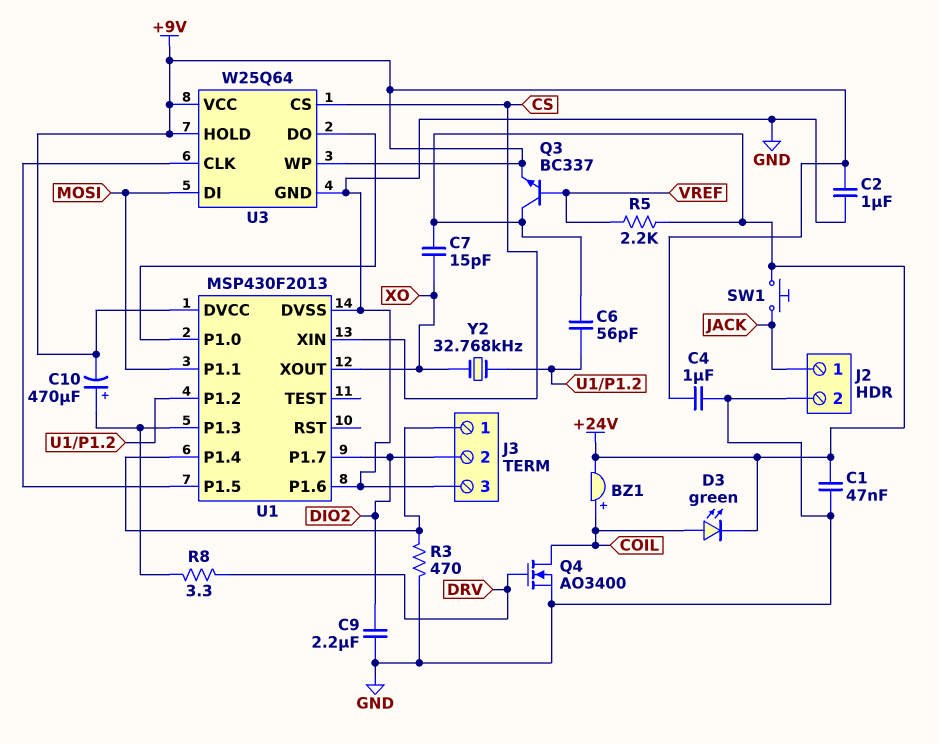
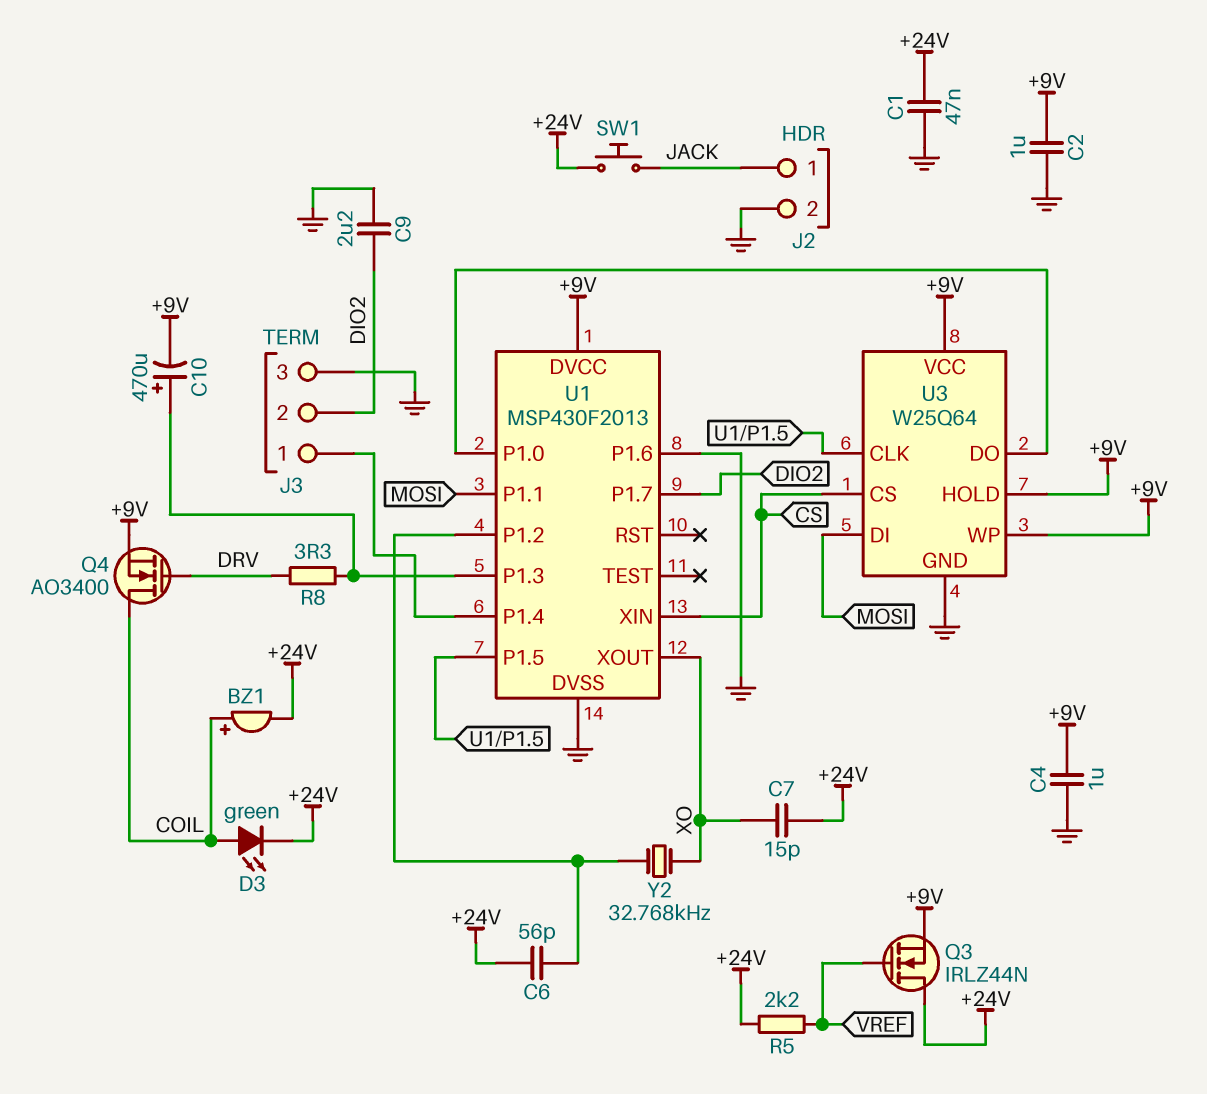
Q3: NPN BC337 (B VREF, C +24V, E +9V) -> NMOS IRLZ44N (G VREF, D +24V, S +9V)
Q4: NMOS AO3400 (G DRV, D COIL, S GND) -> NMOS AO3400 (G DRV, D COIL, S +9V)
R3: 470 (GND, J3/1) -> none

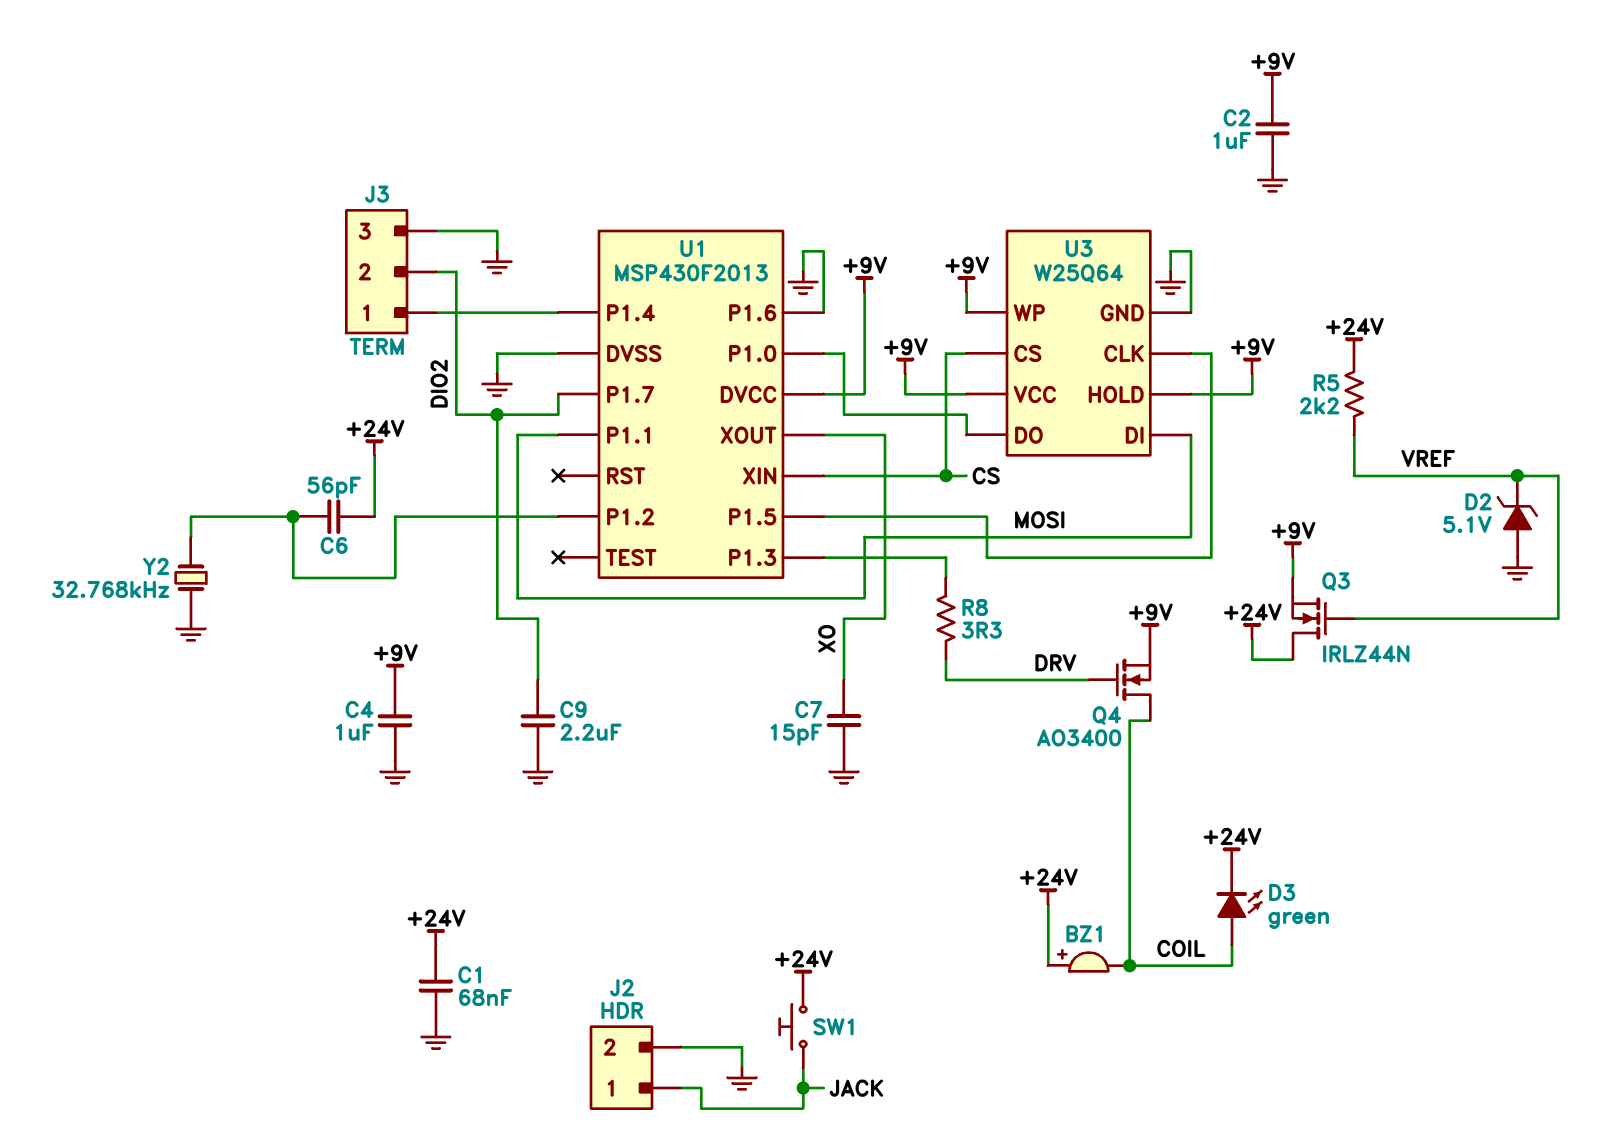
BZ1: buzzer (plus COIL, minus +24V) -> buzzer (plus +24V, minus COIL)
C1: 47nF (+24V, GND) -> 68nF (+24V, GND)
C7: 15pF (+24V, XO) -> 15pF (GND, XO)
C10: 470uF (plus U1/P1.3, minus +9V) -> none
D2: none -> zener 5.1V (A GND, K VREF)
Y2: 32.768kHz (U1/P1.2, XO) -> 32.768kHz (GND, U1/P1.2)

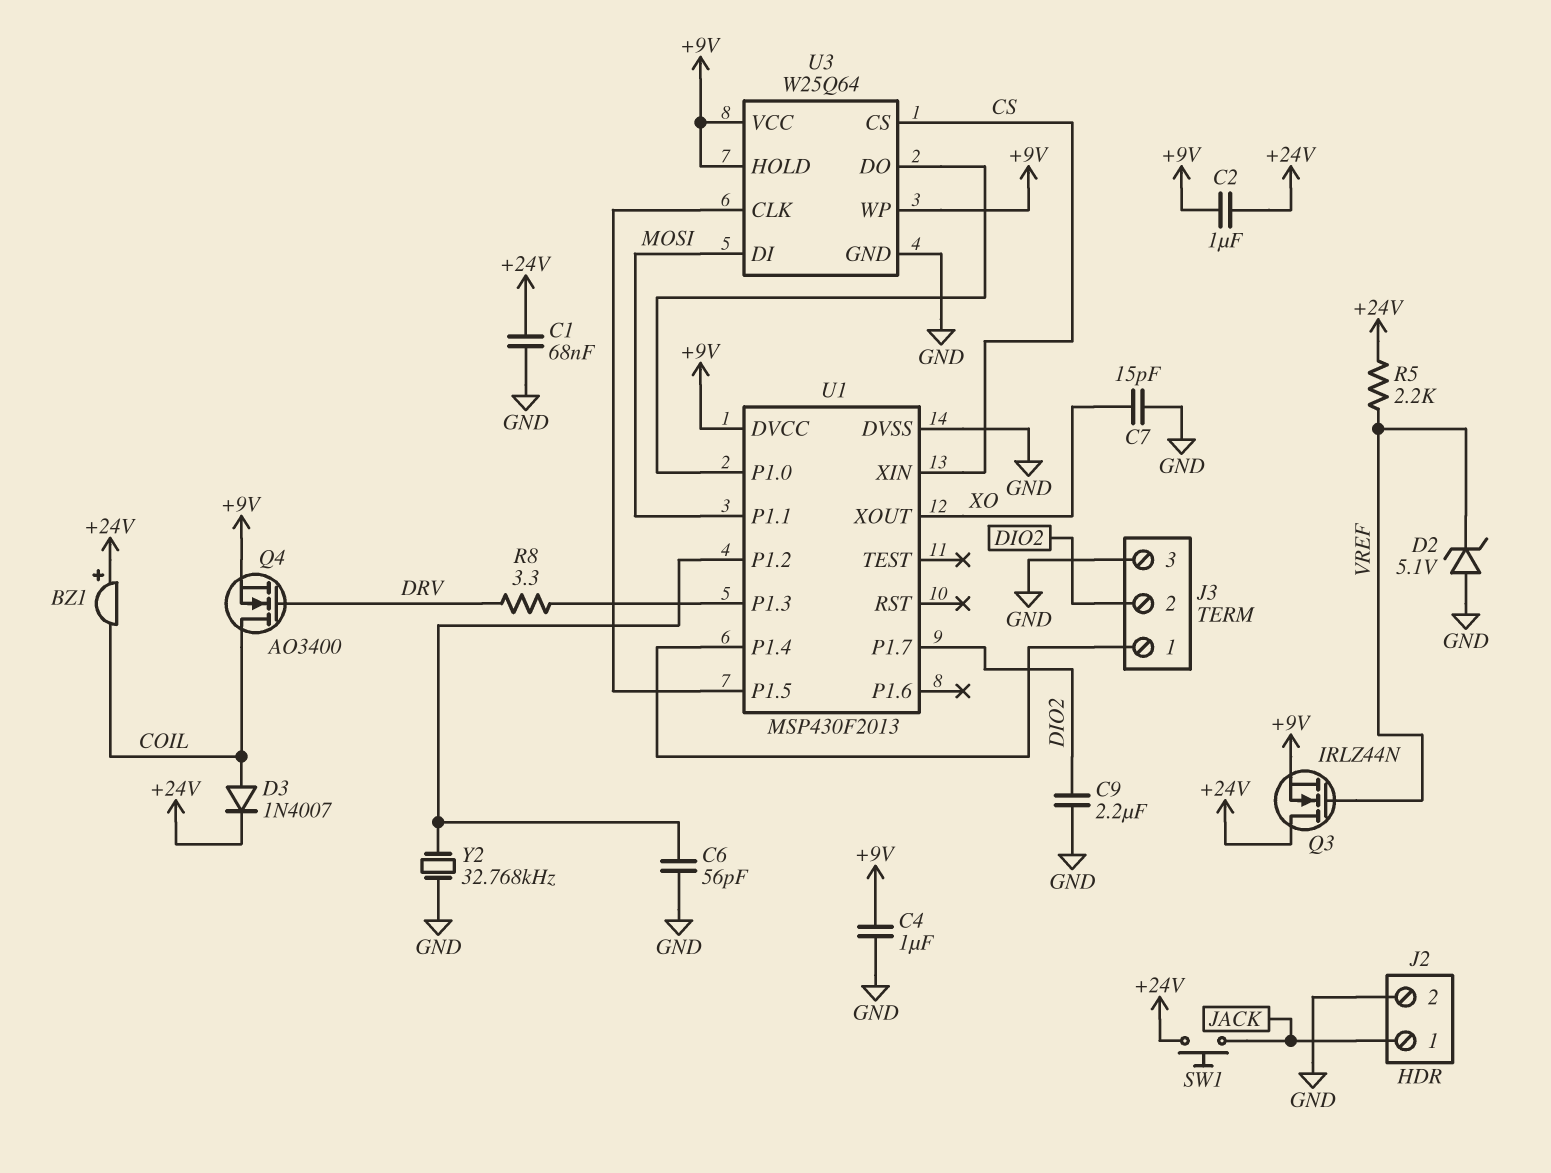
C2: 1uF (+9V, GND) -> 1uF (+9V, +24V)
C6: 56pF (+24V, U1/P1.2) -> 56pF (GND, U1/P1.2)
D3: LED green (A COIL, K +24V) -> diode 1N4007 (A COIL, K +24V)
U1 pin P1.6: GND -> none

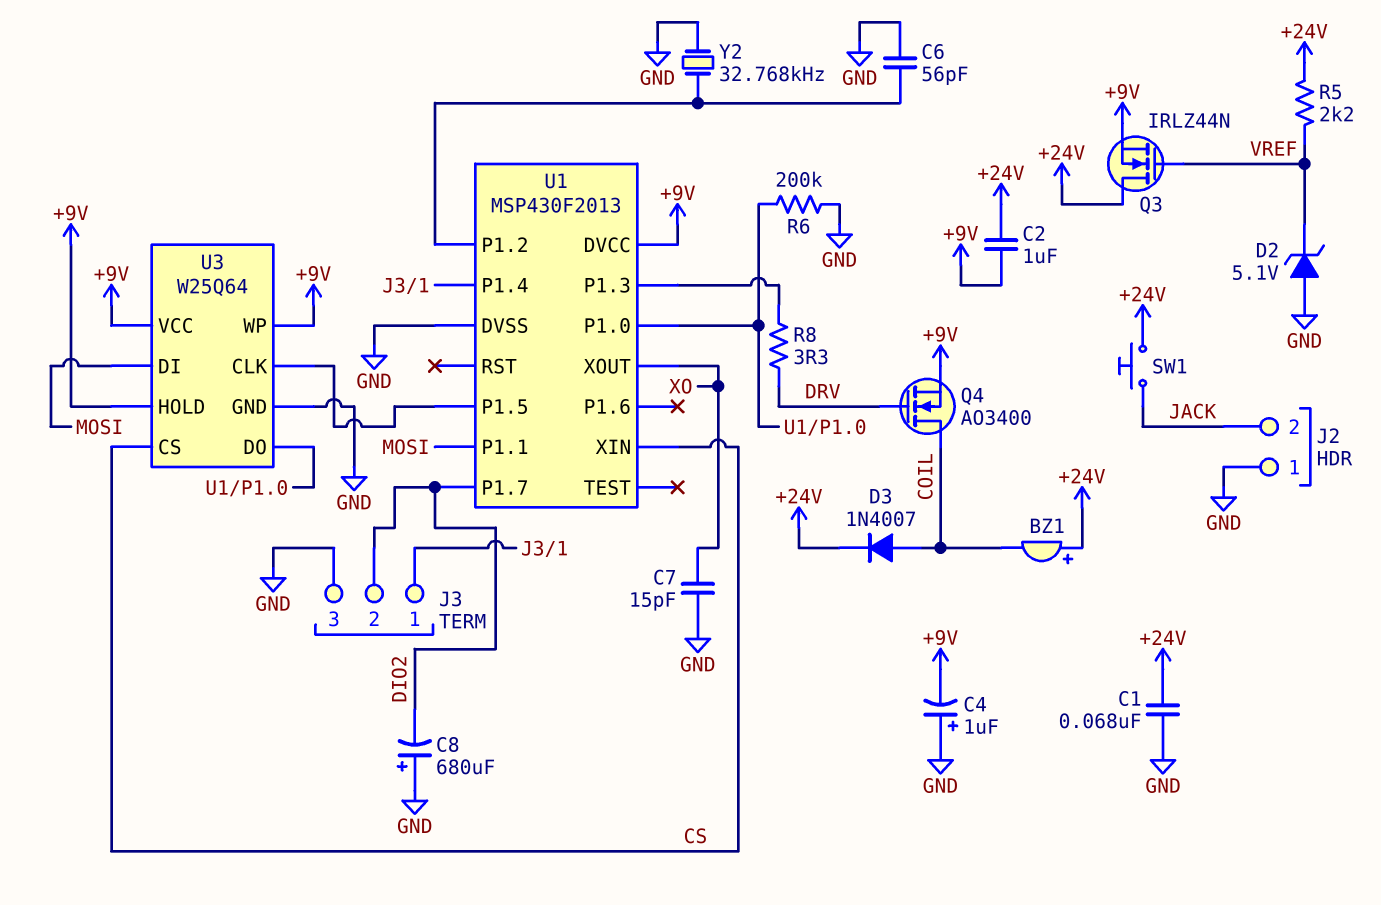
C4: 1uF (+9V, GND) -> 1uF (plus GND, minus +9V)
C8: none -> 680uF (plus GND, minus DIO2)
C9: 2.2uF (DIO2, GND) -> none
J2 pin 1: JACK -> GND
J2 pin 2: GND -> JACK
R6: none -> 200k (GND, U1/P1.0)

